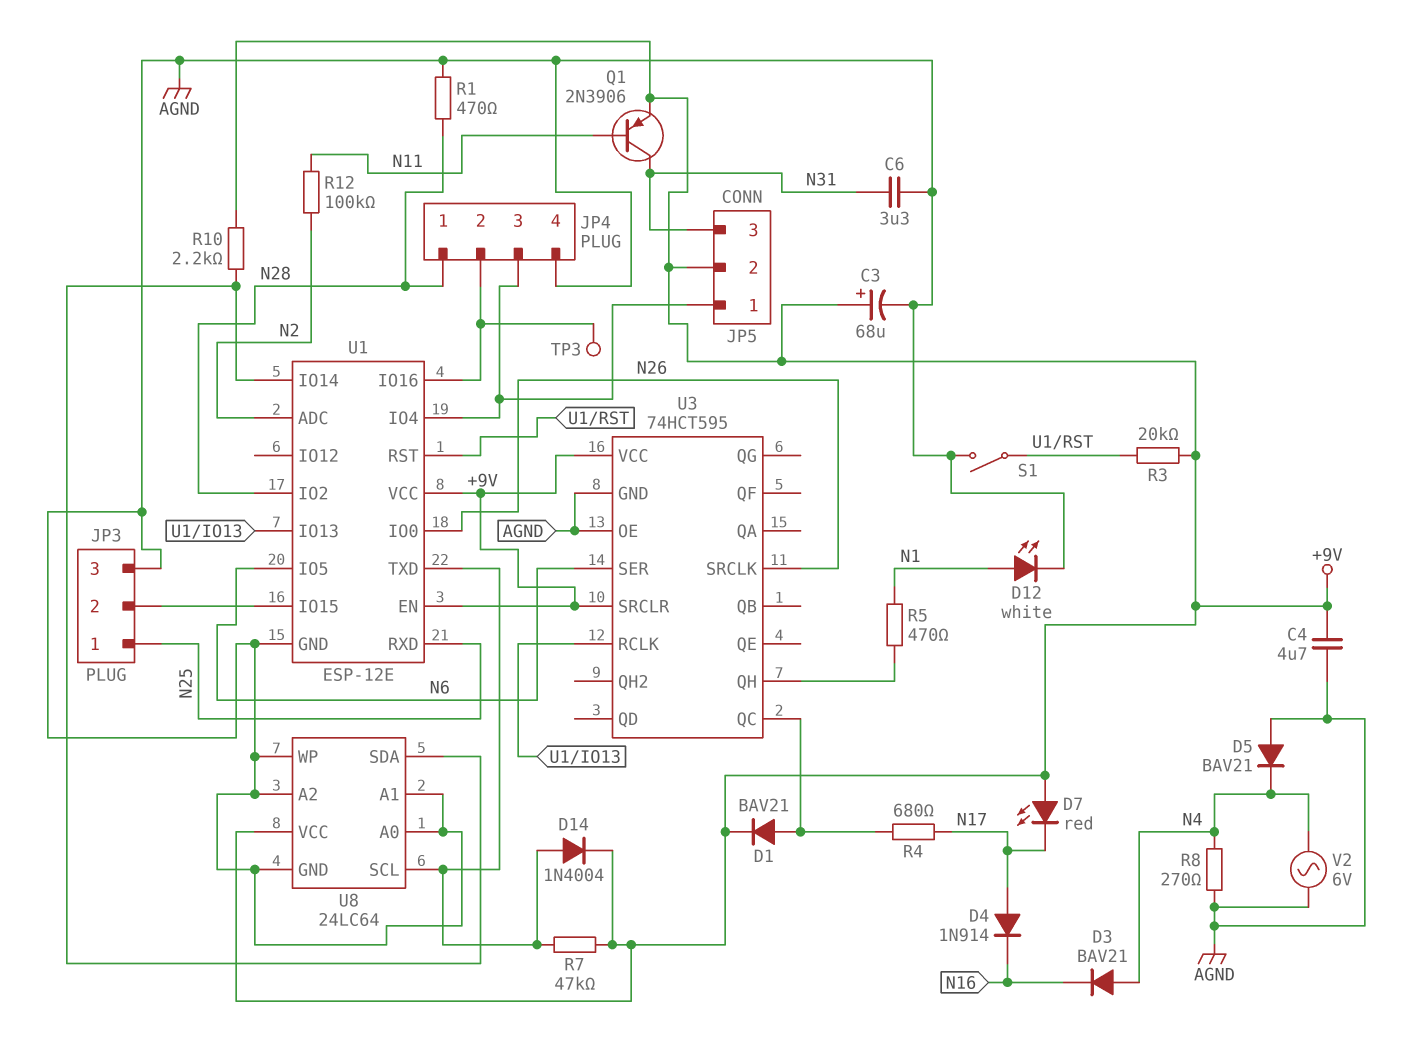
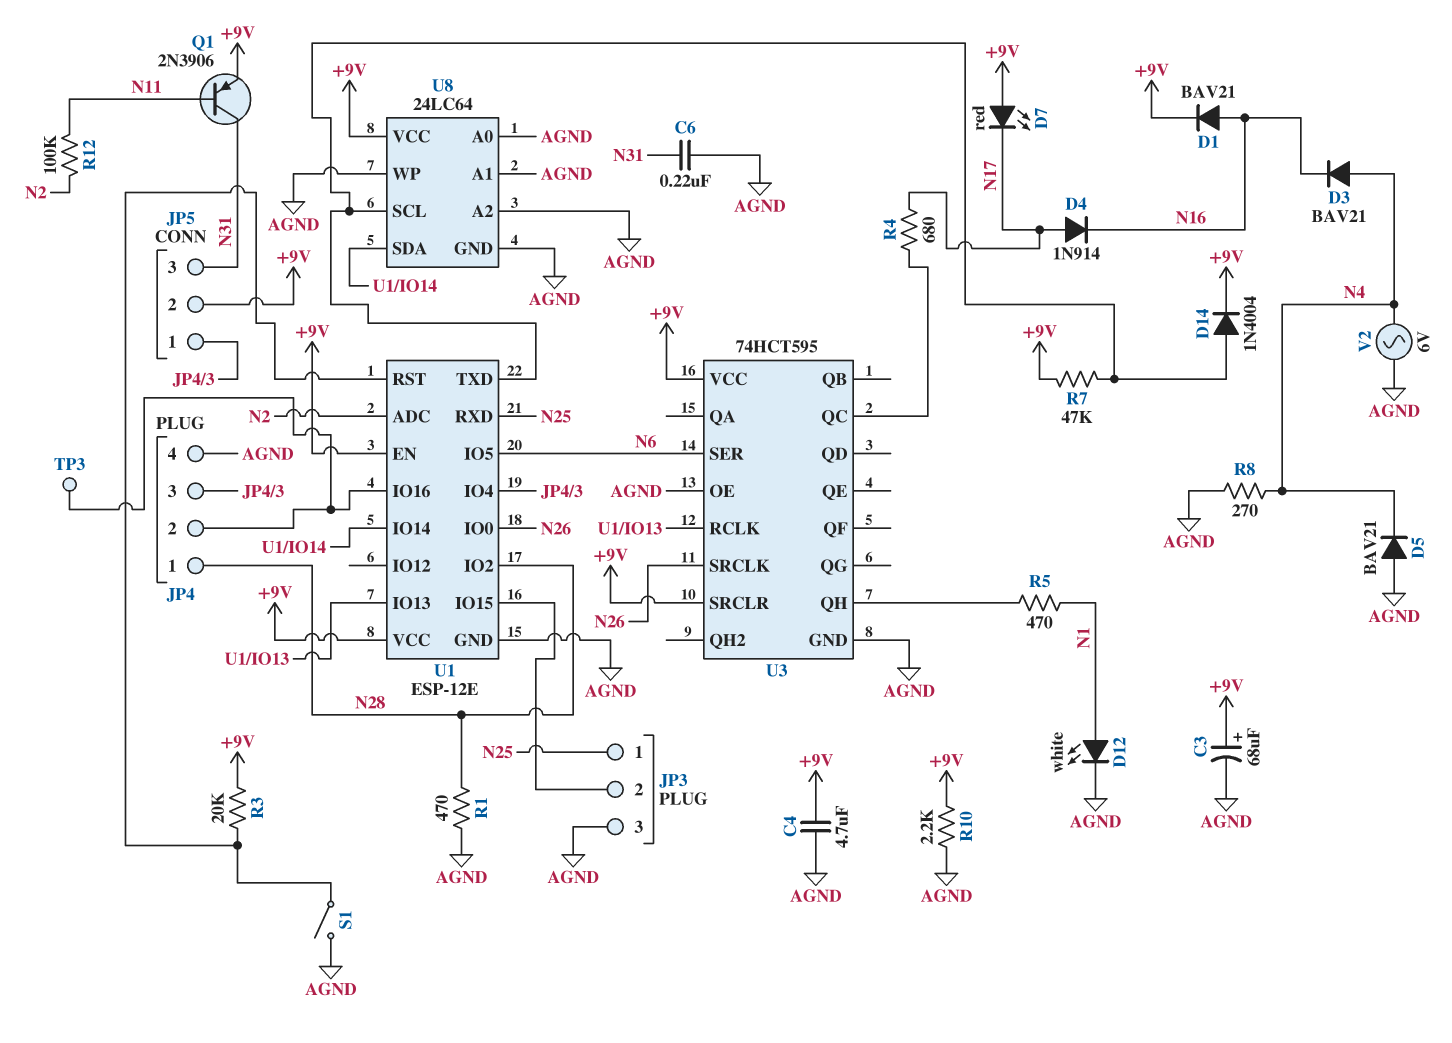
C6: 3.3uF (AGND, N31) -> 220nF (AGND, N31)
D1: diode BAV21 (A U3/QC, K +9V) -> diode BAV21 (A N16, K +9V)
R10: 2.2k (+9V, U1/IO14) -> 2.2k (+9V, AGND)

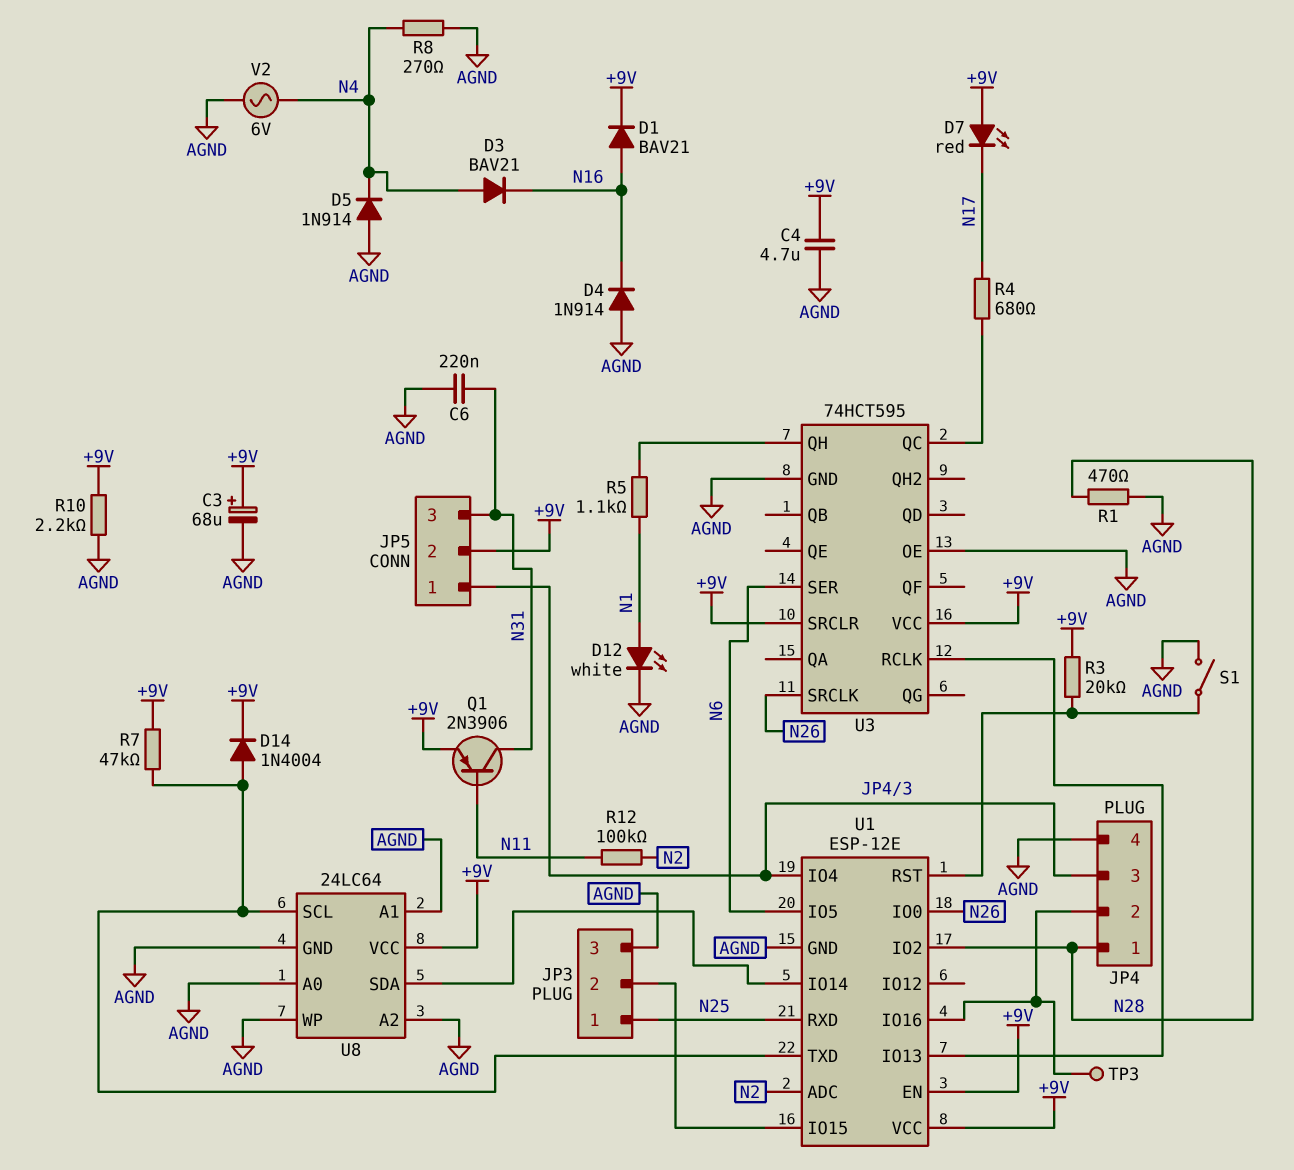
D4: diode 1N914 (A N17, K N16) -> diode 1N914 (A AGND, K N16)
D5: diode BAV21 (A AGND, K N4) -> diode 1N914 (A AGND, K N4)
R5: 470 (N1, U3/QH) -> 1.1k (N1, U3/QH)

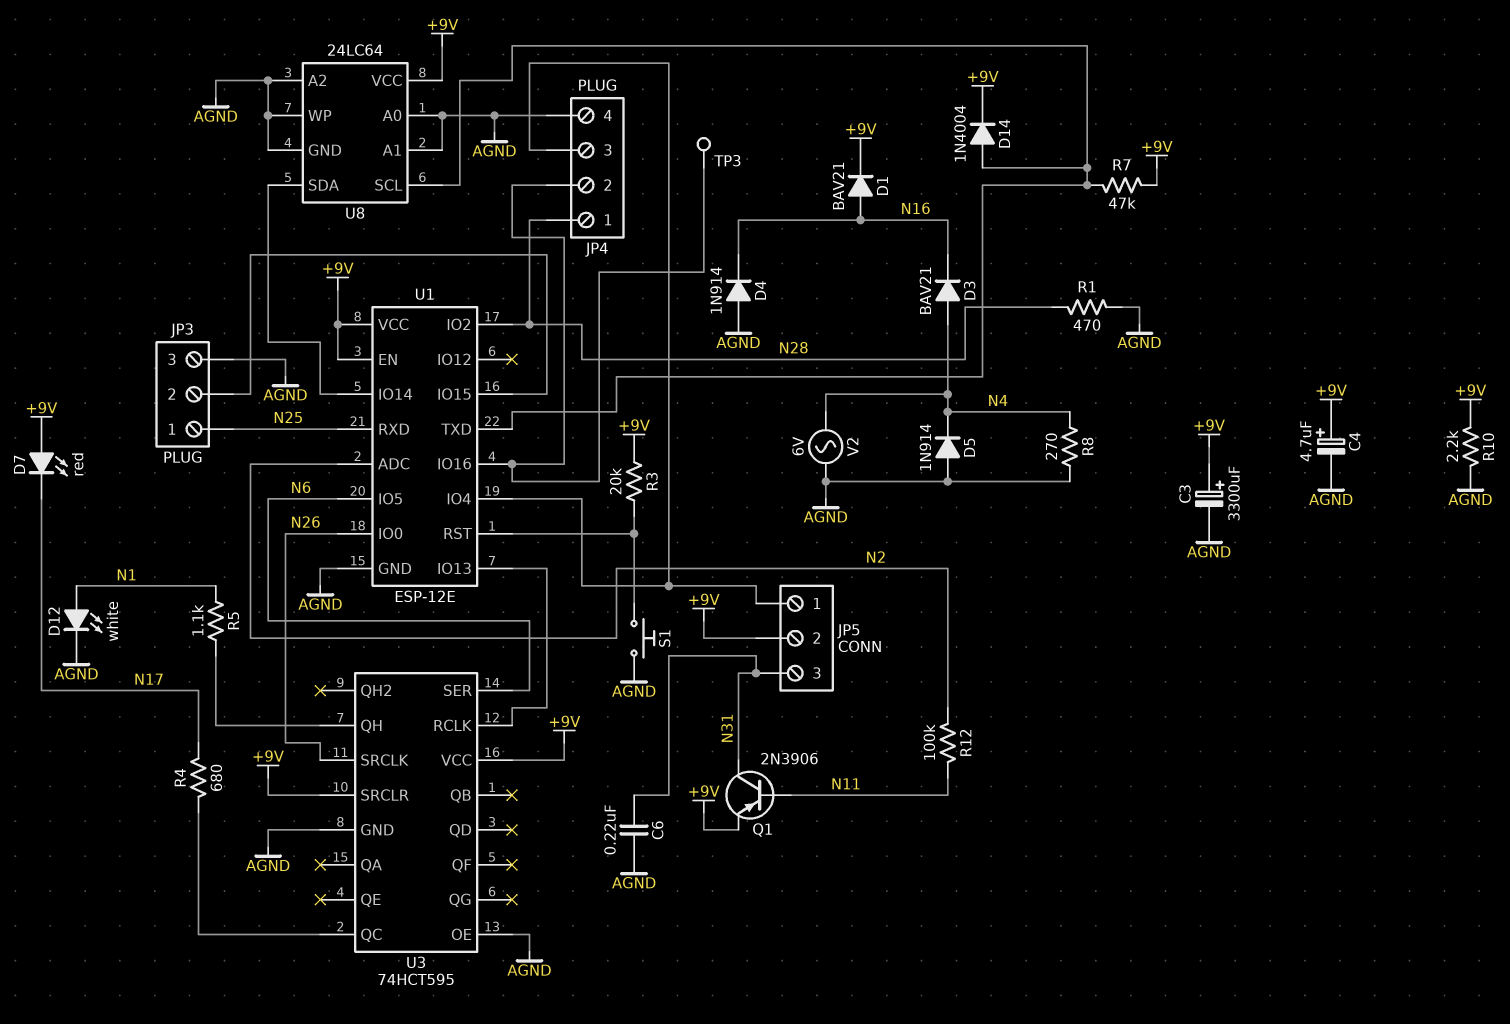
C3: 68uF (plus +9V, minus AGND) -> 3300uF (plus +9V, minus AGND)
C4: 4.7uF (+9V, AGND) -> 4.7uF (plus +9V, minus AGND)
S1: switch (AGND, U1/RST) -> button (AGND, U1/RST)

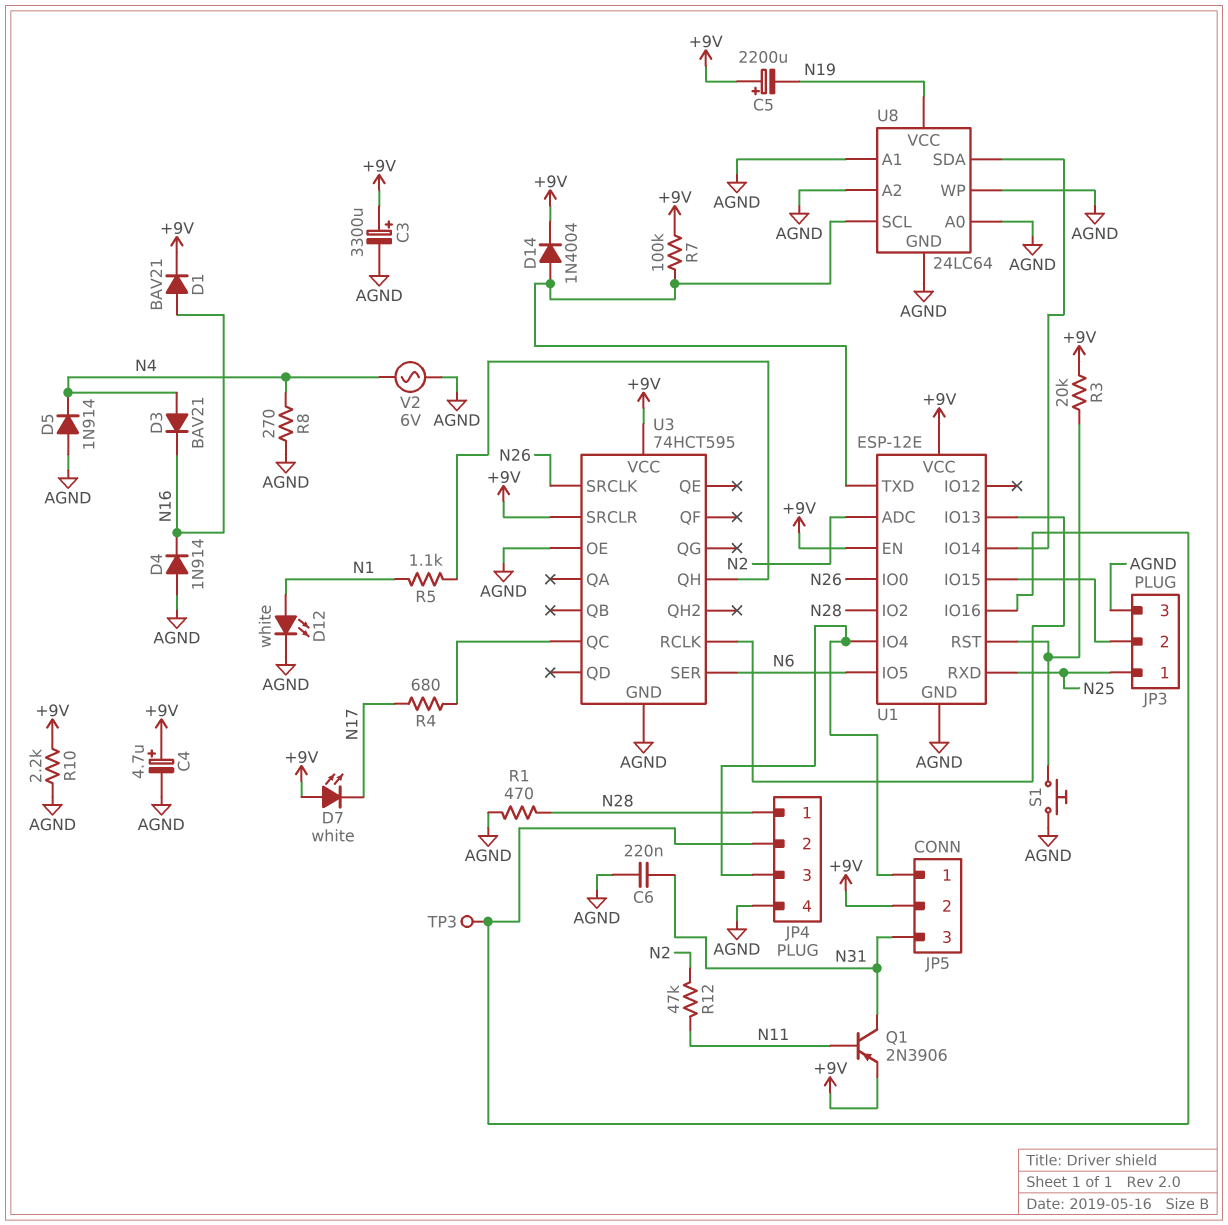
C5: none -> 2200uF (plus +9V, minus N19)
D7: LED red (A +9V, K N17) -> LED white (A +9V, K N17)
R7: 47k (+9V, U1/TXD) -> 100k (+9V, U1/TXD)
R12: 100k (N2, N11) -> 47k (N2, N11)
U8 pin VCC: +9V -> N19

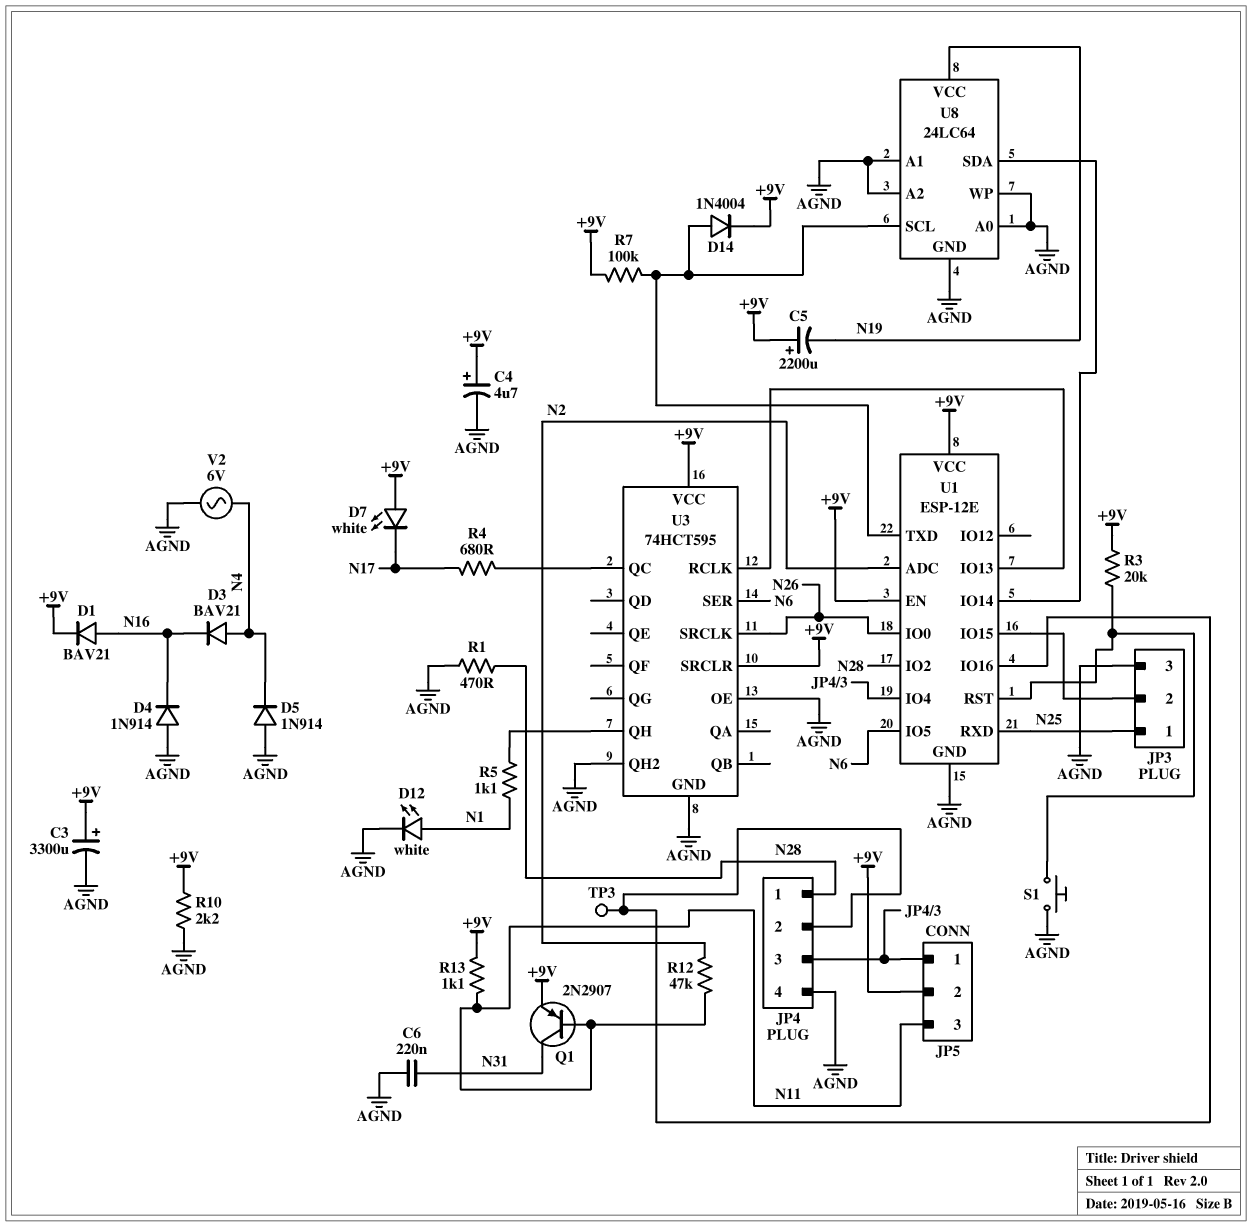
JP5 pin 3: N31 -> N11
Q1: PNP 2N3906 (B N11, C N31, E +9V) -> PNP 2N2907 (B N11, C N31, E +9V)
R8: 270 (AGND, N4) -> none
R13: none -> 1.1k (+9V, N11)
U3 pin QH2: none -> AGND

